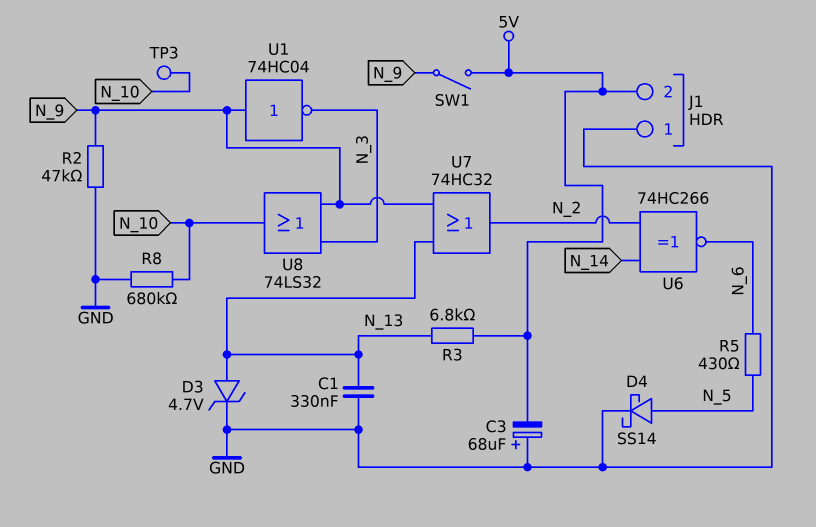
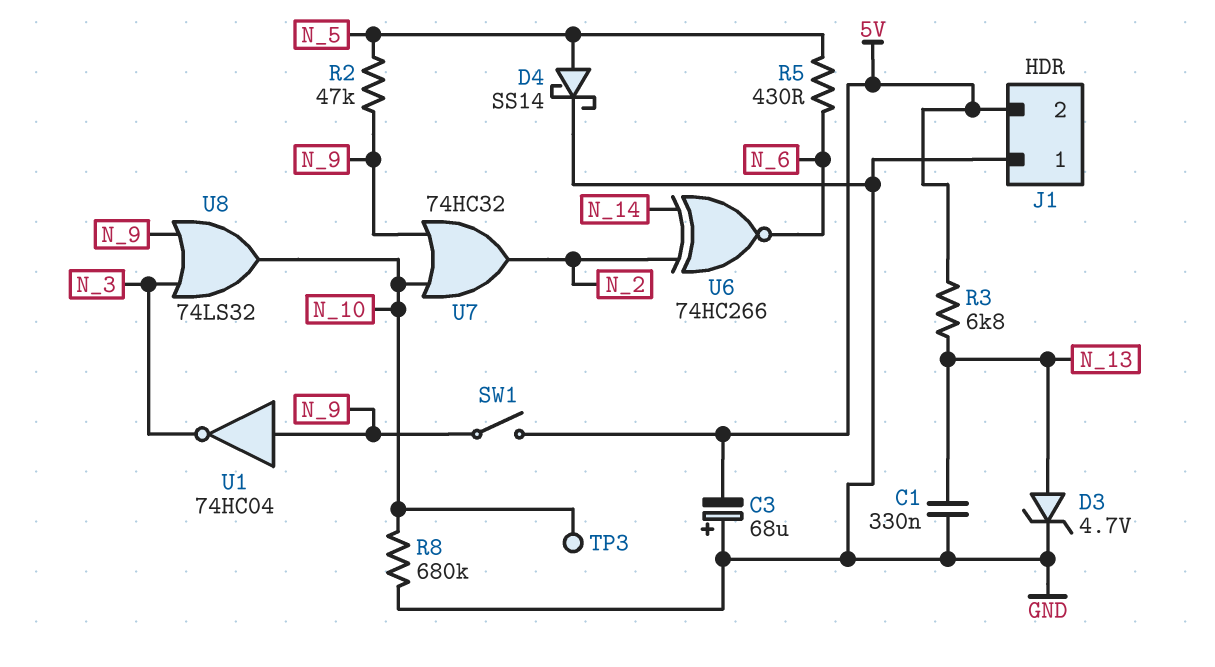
R2: 47k (GND, N_9) -> 47k (N_5, N_9)
U7: OR 74HC32 (in N_9, in N_13, out N_2) -> OR 74HC32 (in N_9, in N_10, out N_2)

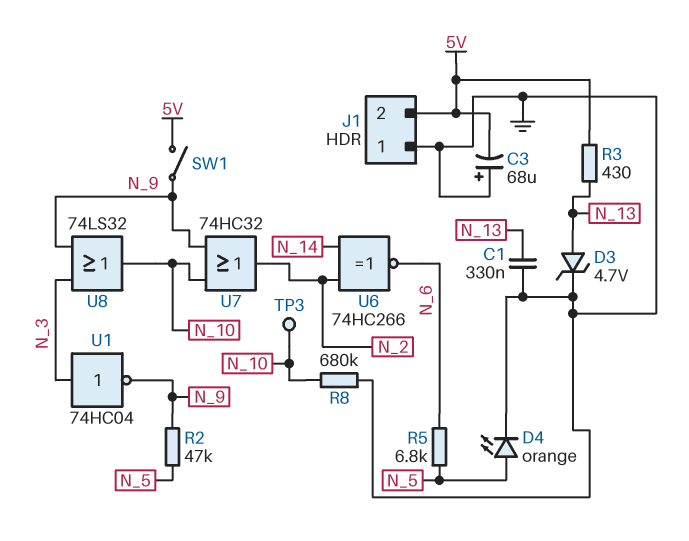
D4: schottky SS14 (A N_5, K GND) -> LED orange (A N_5, K GND)
R3: 6.8k (5V, N_13) -> 430 (5V, N_13)
R5: 430 (N_5, N_6) -> 6.8k (N_5, N_6)
U1: NOT 74HC04 (in N_9, out N_3) -> NOT 74HC04 (in N_3, out N_9)

